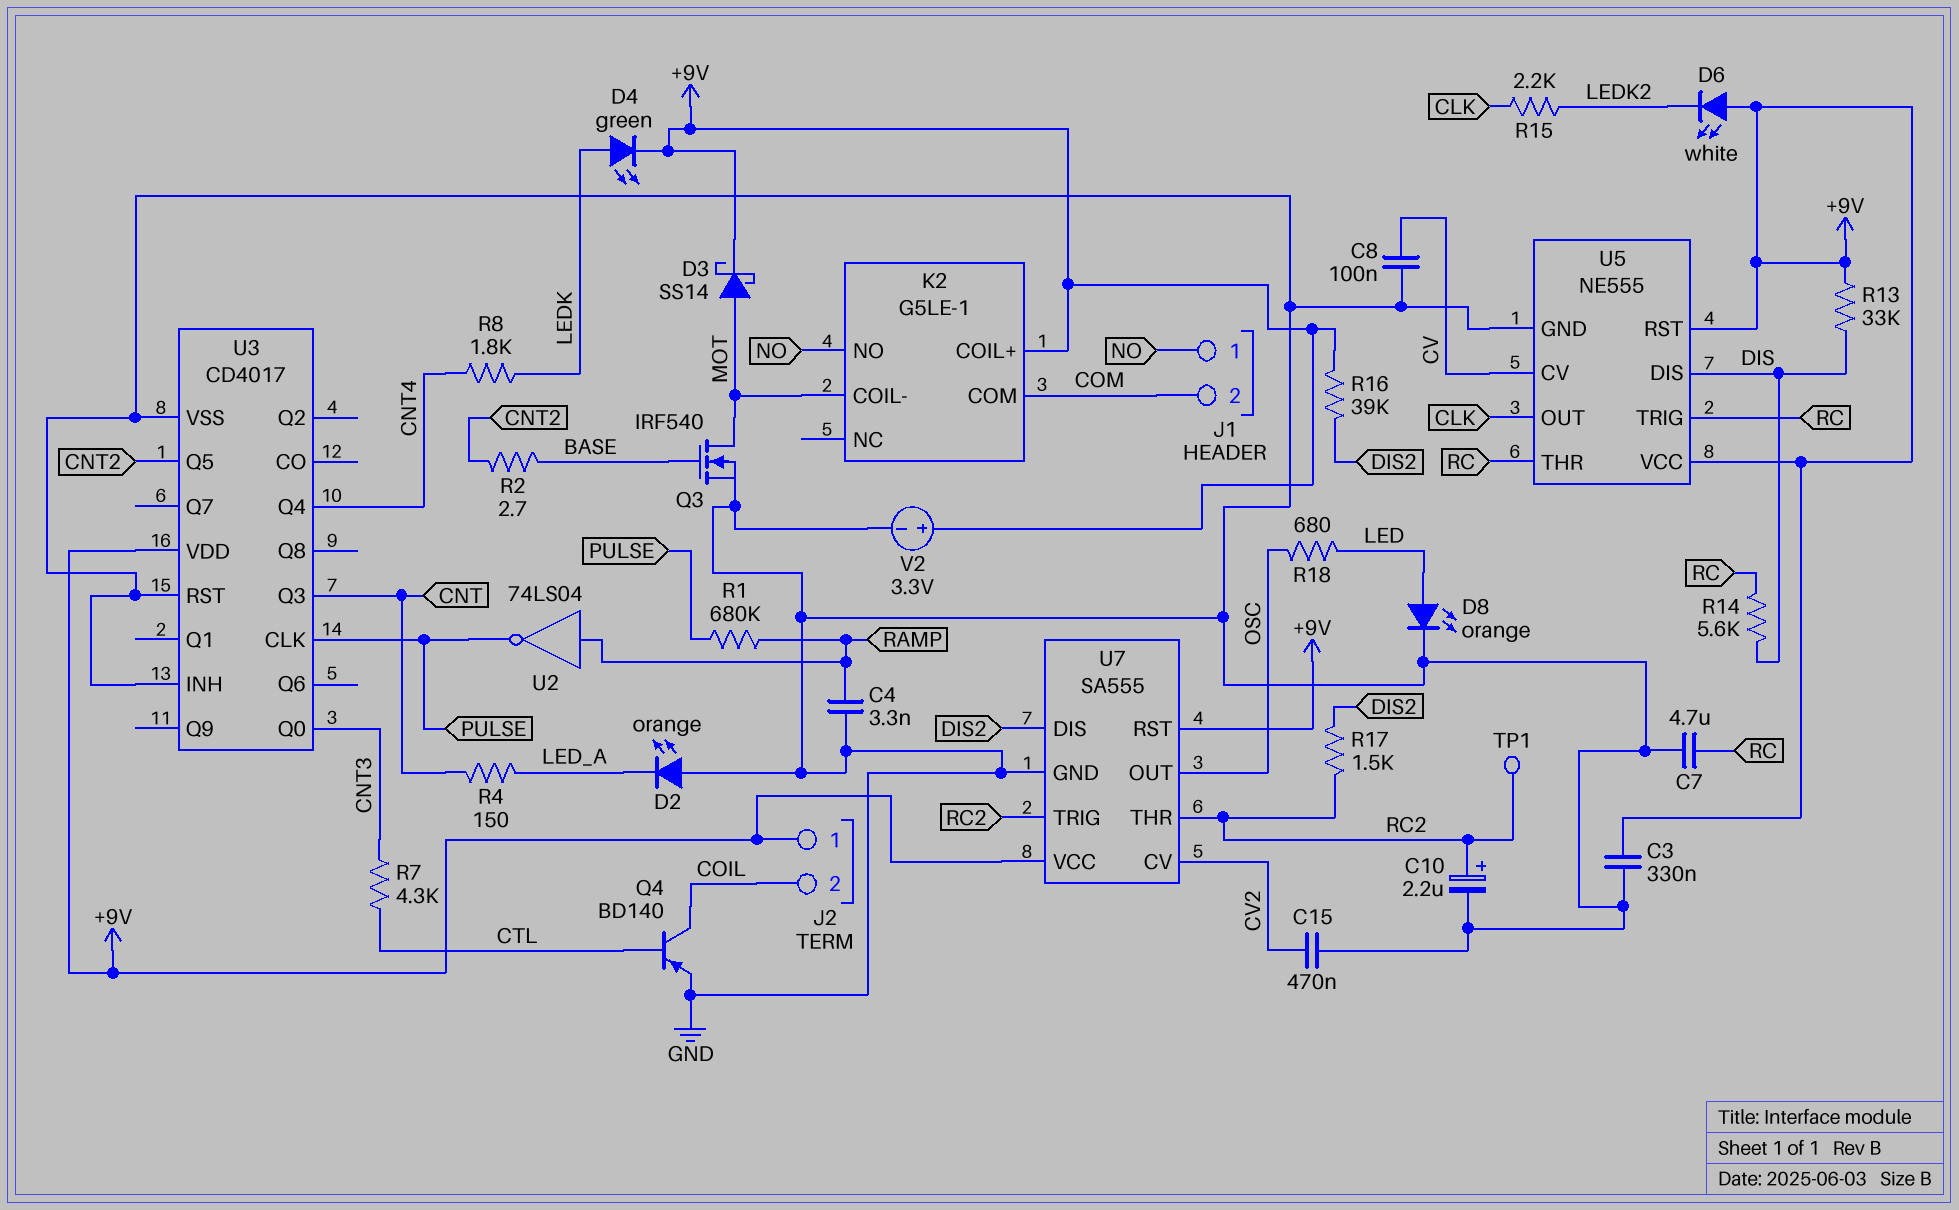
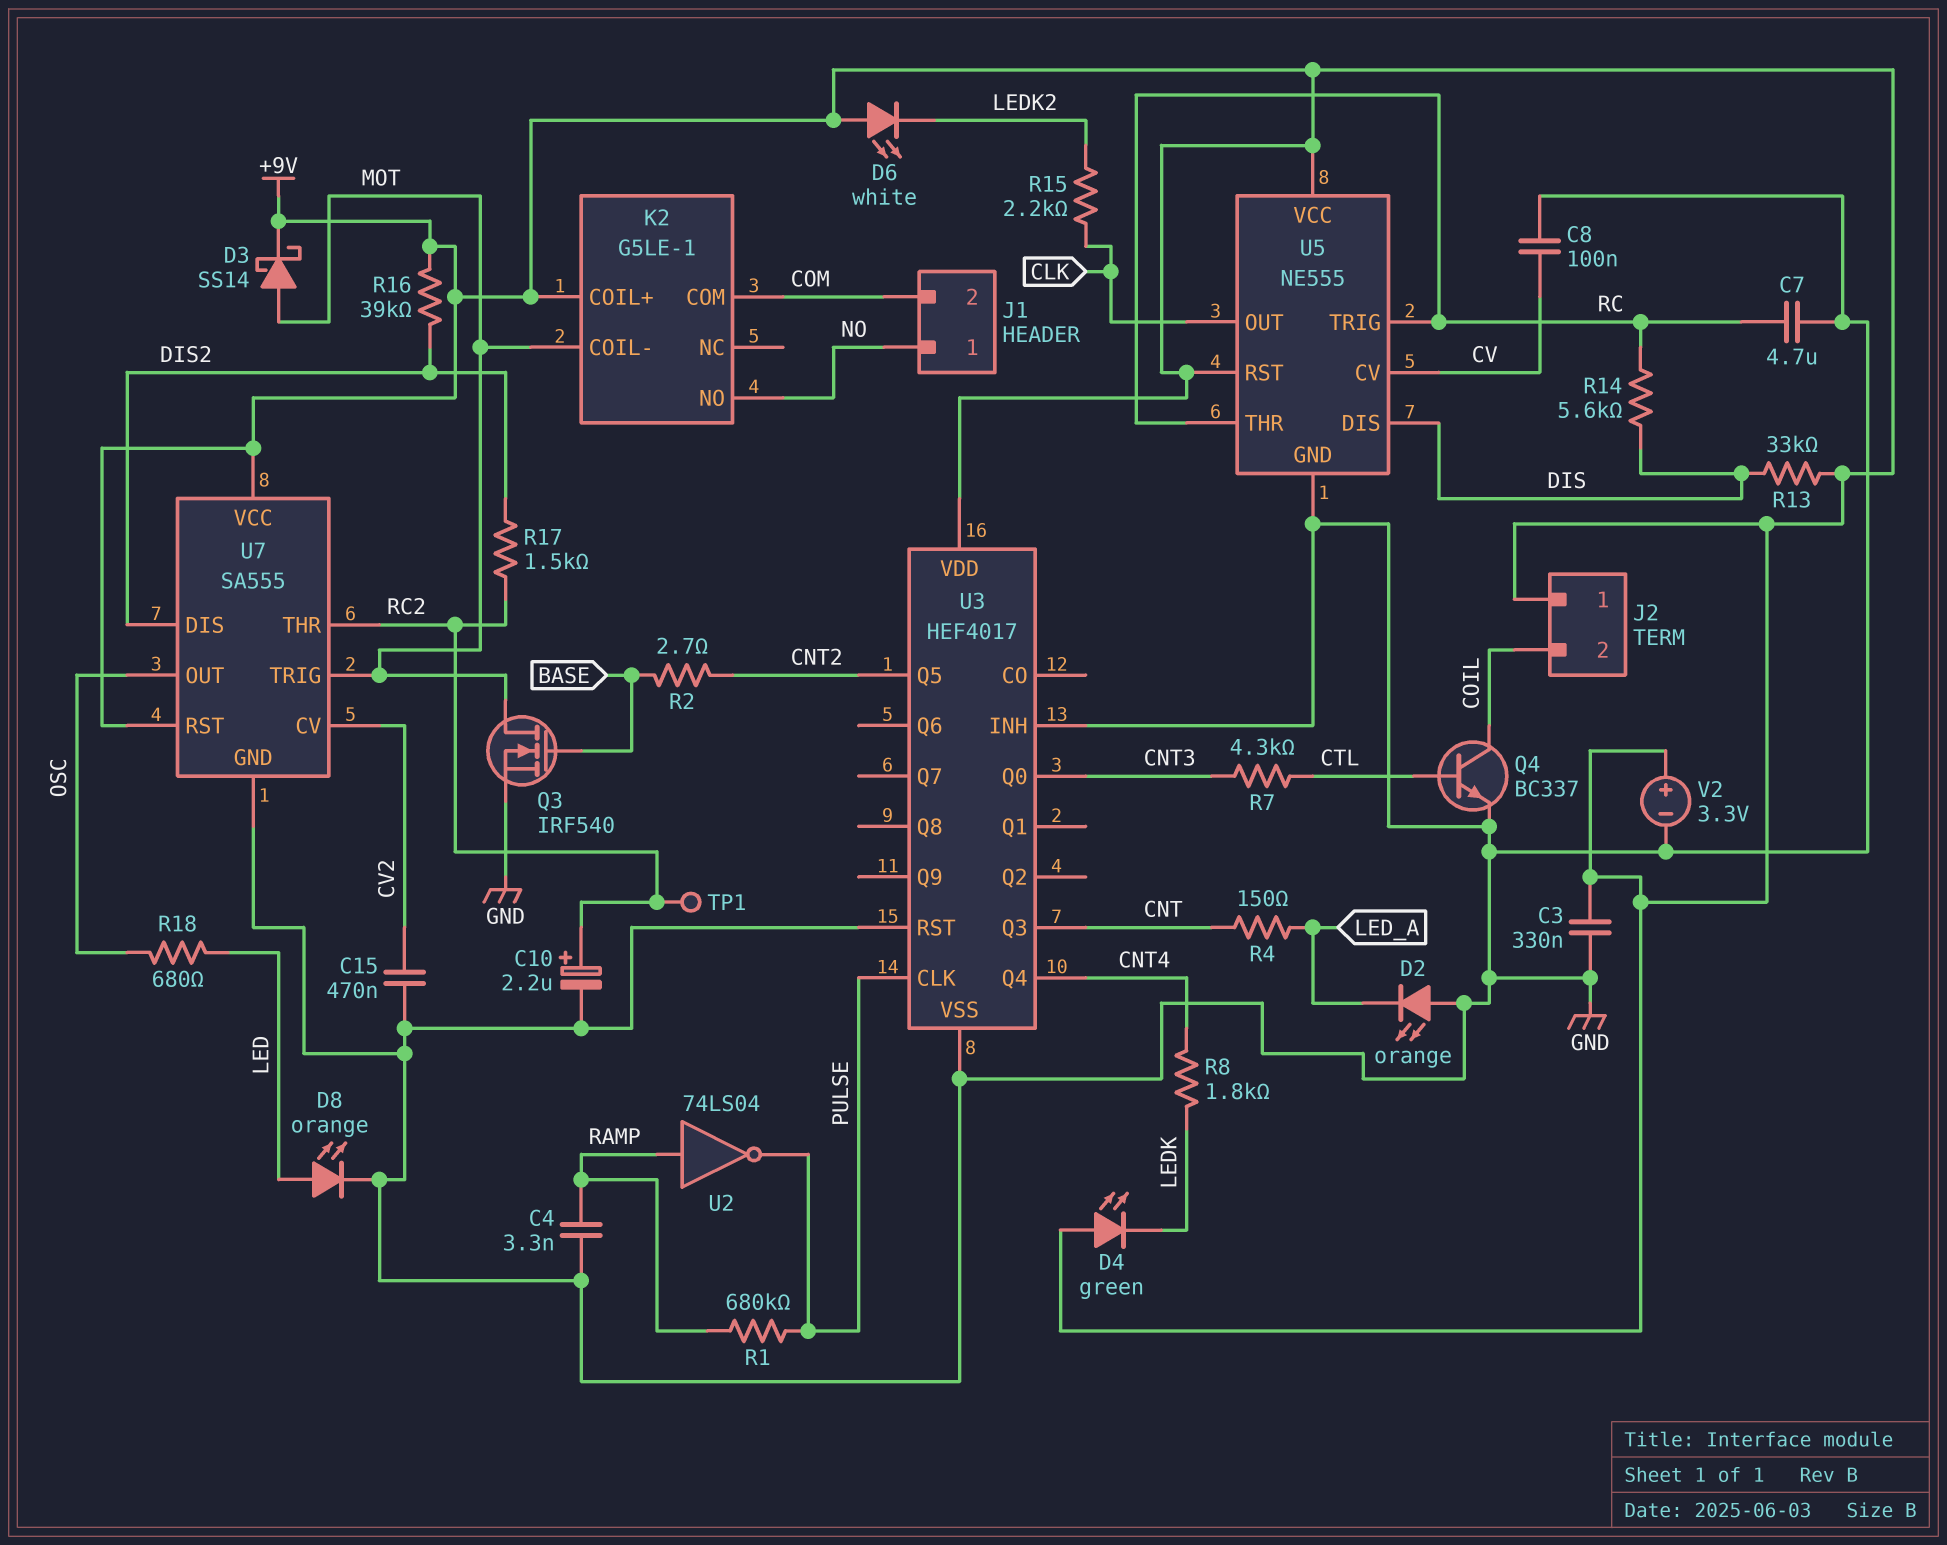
D4: LED green (A LEDK, K +9V) -> LED green (A +9V, K LEDK)
Q4: PNP BD140 (B CTL, C COIL, E GND) -> NPN BC337 (B CTL, C COIL, E GND)
U3: CD4017 -> HEF4017
U7 pin TRIG: RC2 -> MOT

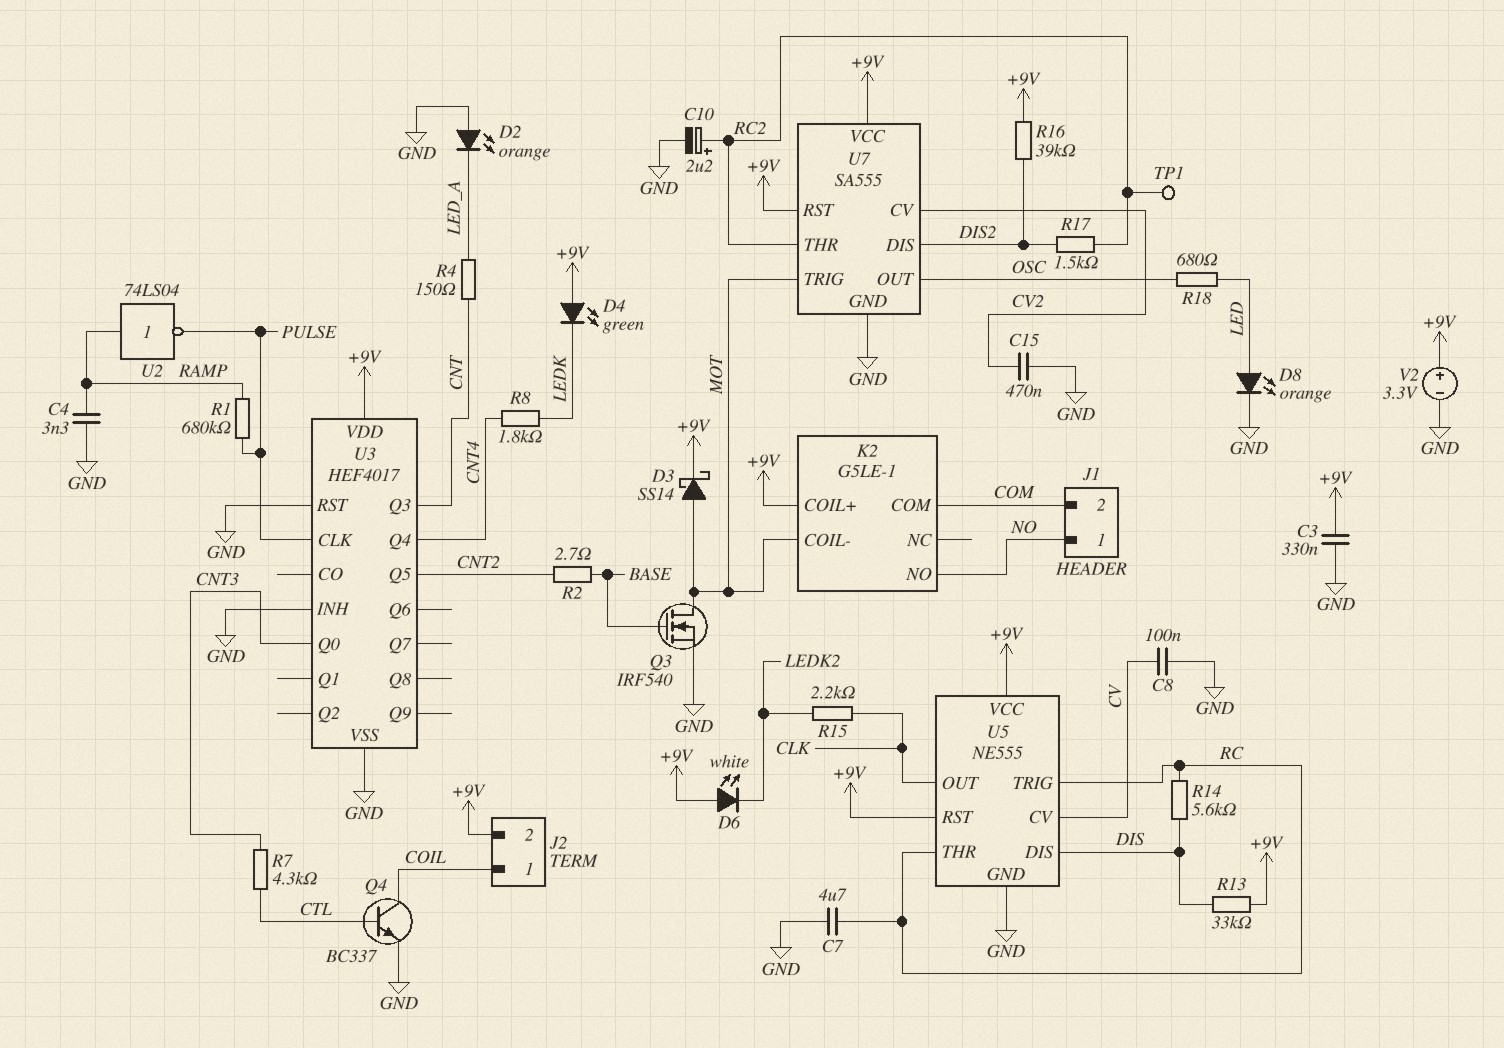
J2 pin 1: +9V -> COIL
J2 pin 2: COIL -> +9V

